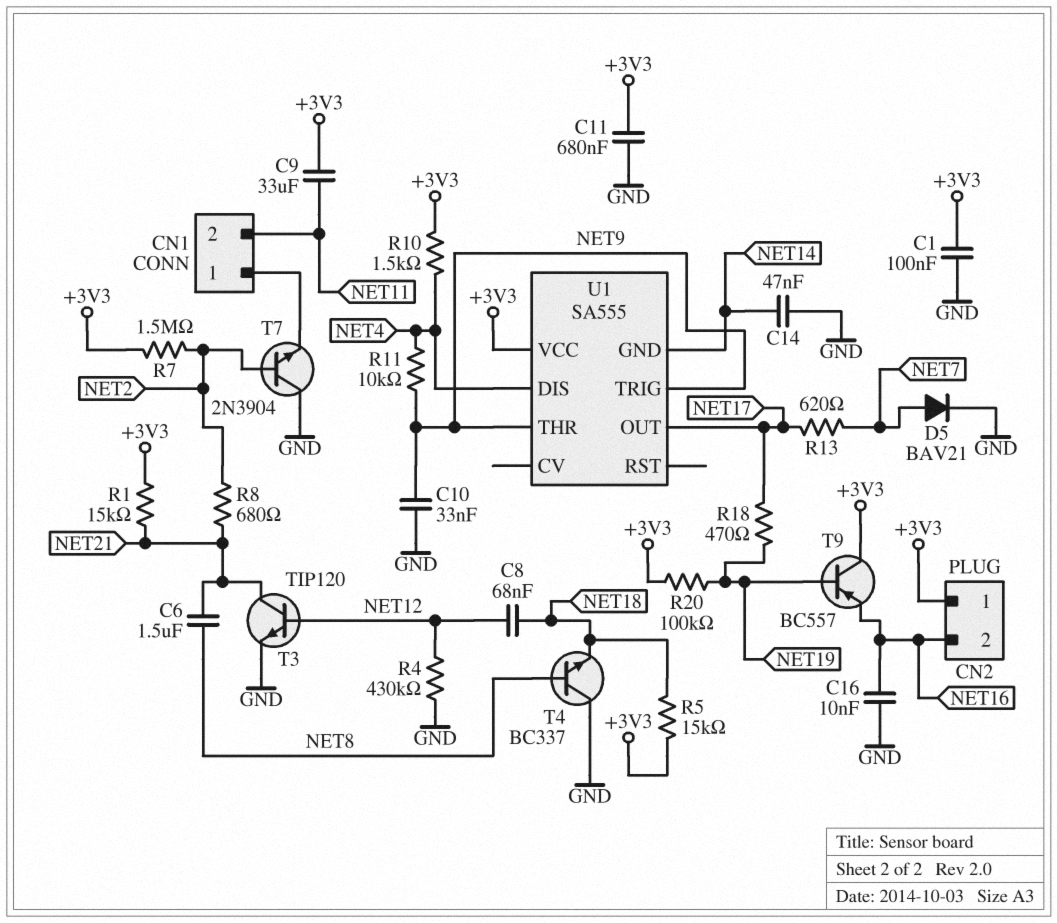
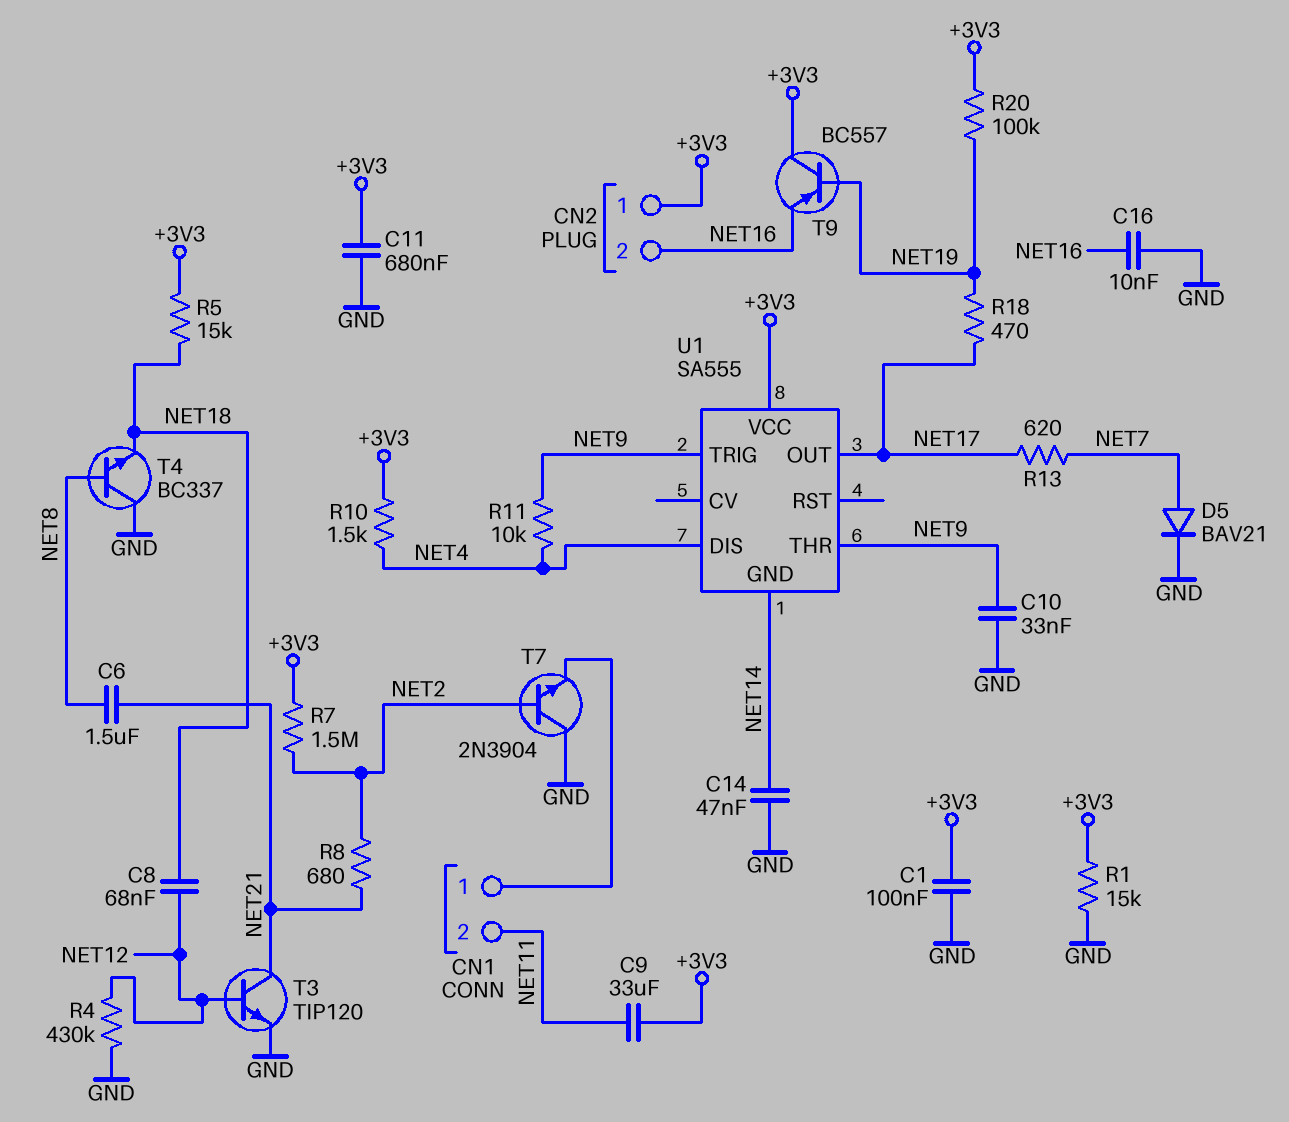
R1: 15k (+3V3, NET21) -> 15k (+3V3, GND)

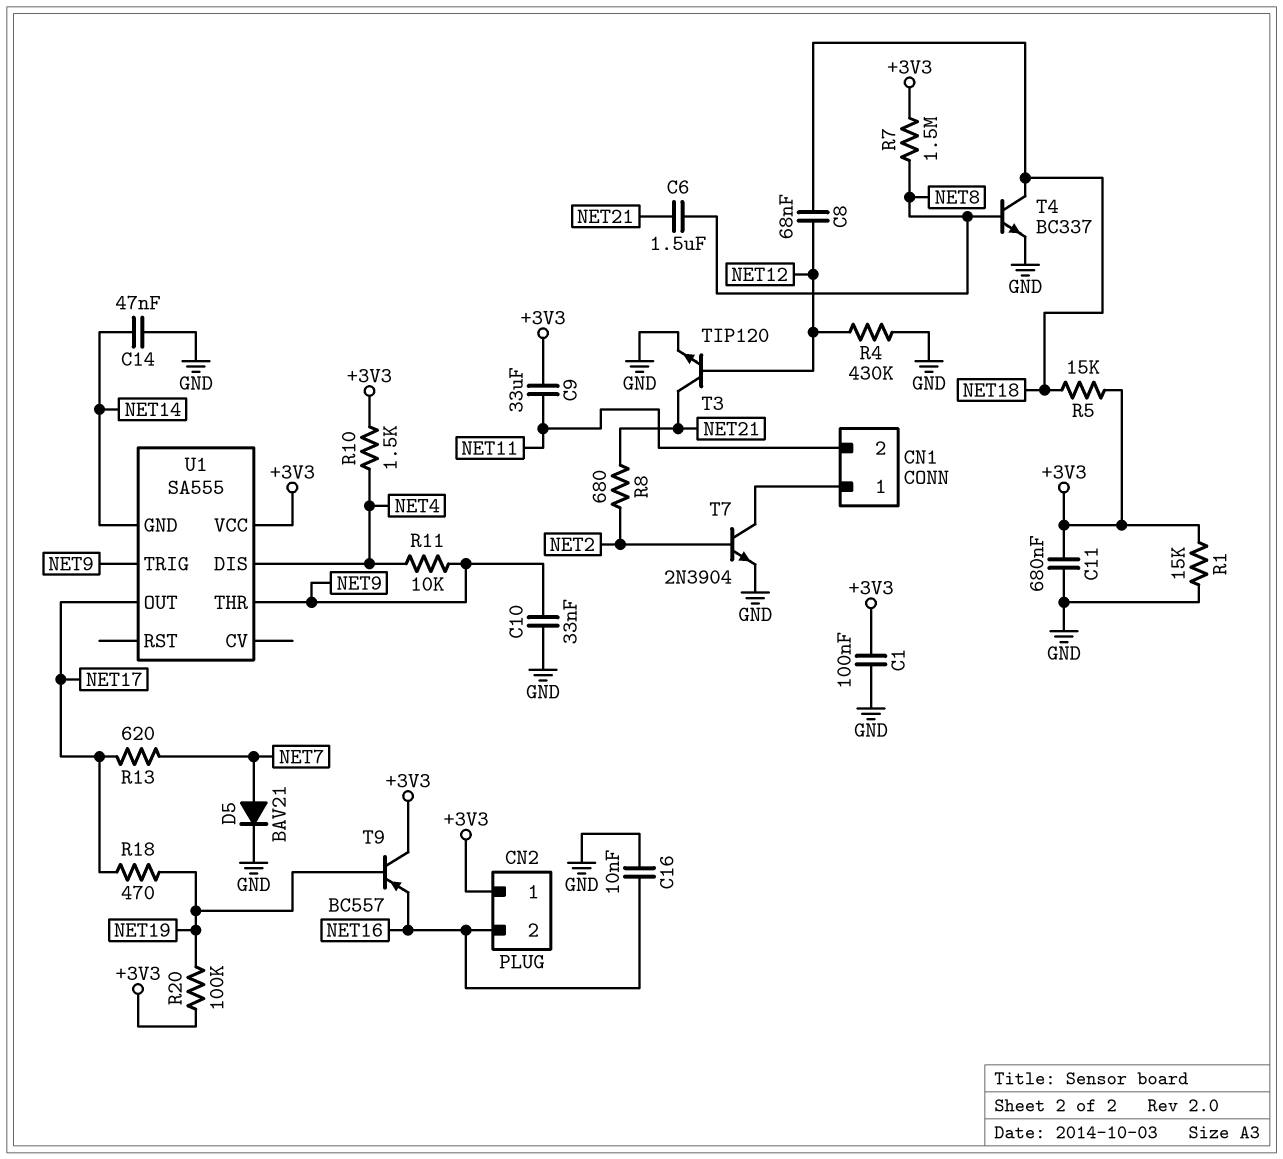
R7: 1.5M (+3V3, NET2) -> 1.5M (+3V3, NET8)
T4: NPN BC337 (B NET8, C GND, E NET18) -> NPN BC337 (B NET8, C NET18, E GND)
T7: NPN 2N3904 (B NET2, C GND, E CN1/1) -> NPN 2N3904 (B NET2, C CN1/1, E GND)

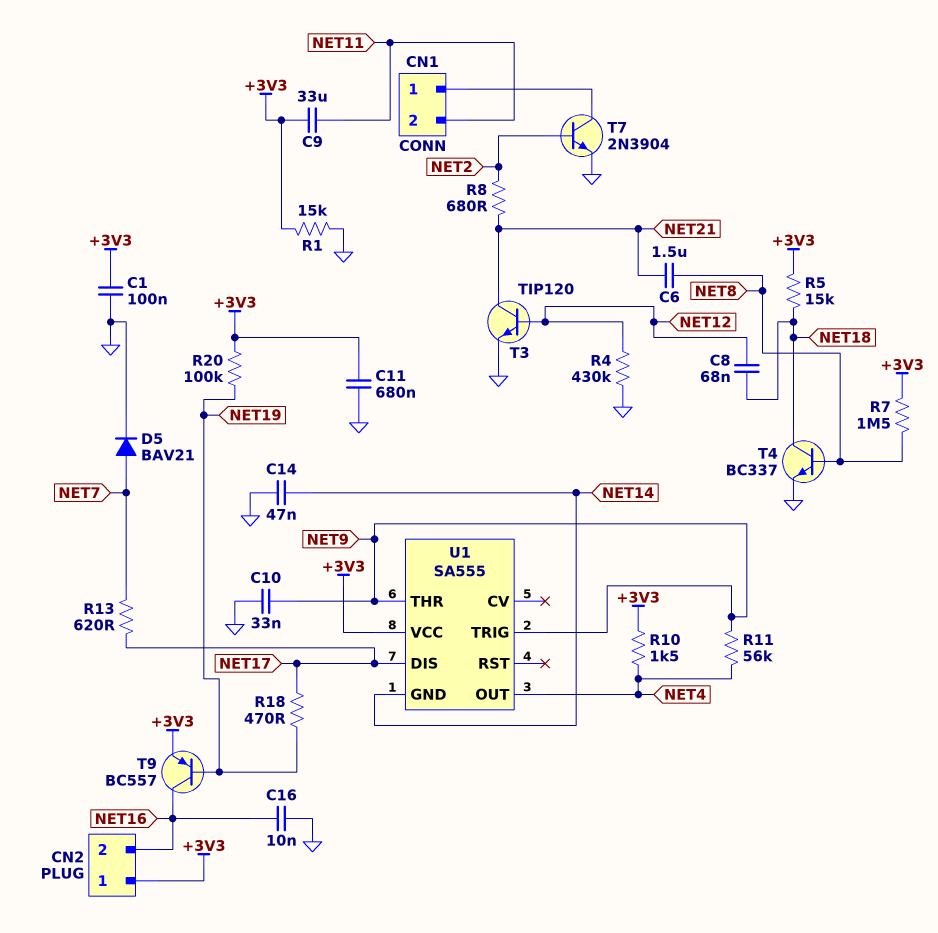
R11: 10k (NET4, NET9) -> 56k (NET4, NET9)
T9: PNP BC557 (B NET19, C +3V3, E NET16) -> PNP BC557 (B NET19, C NET16, E +3V3)
U1 pin DIS: NET4 -> NET17
U1 pin OUT: NET17 -> NET4

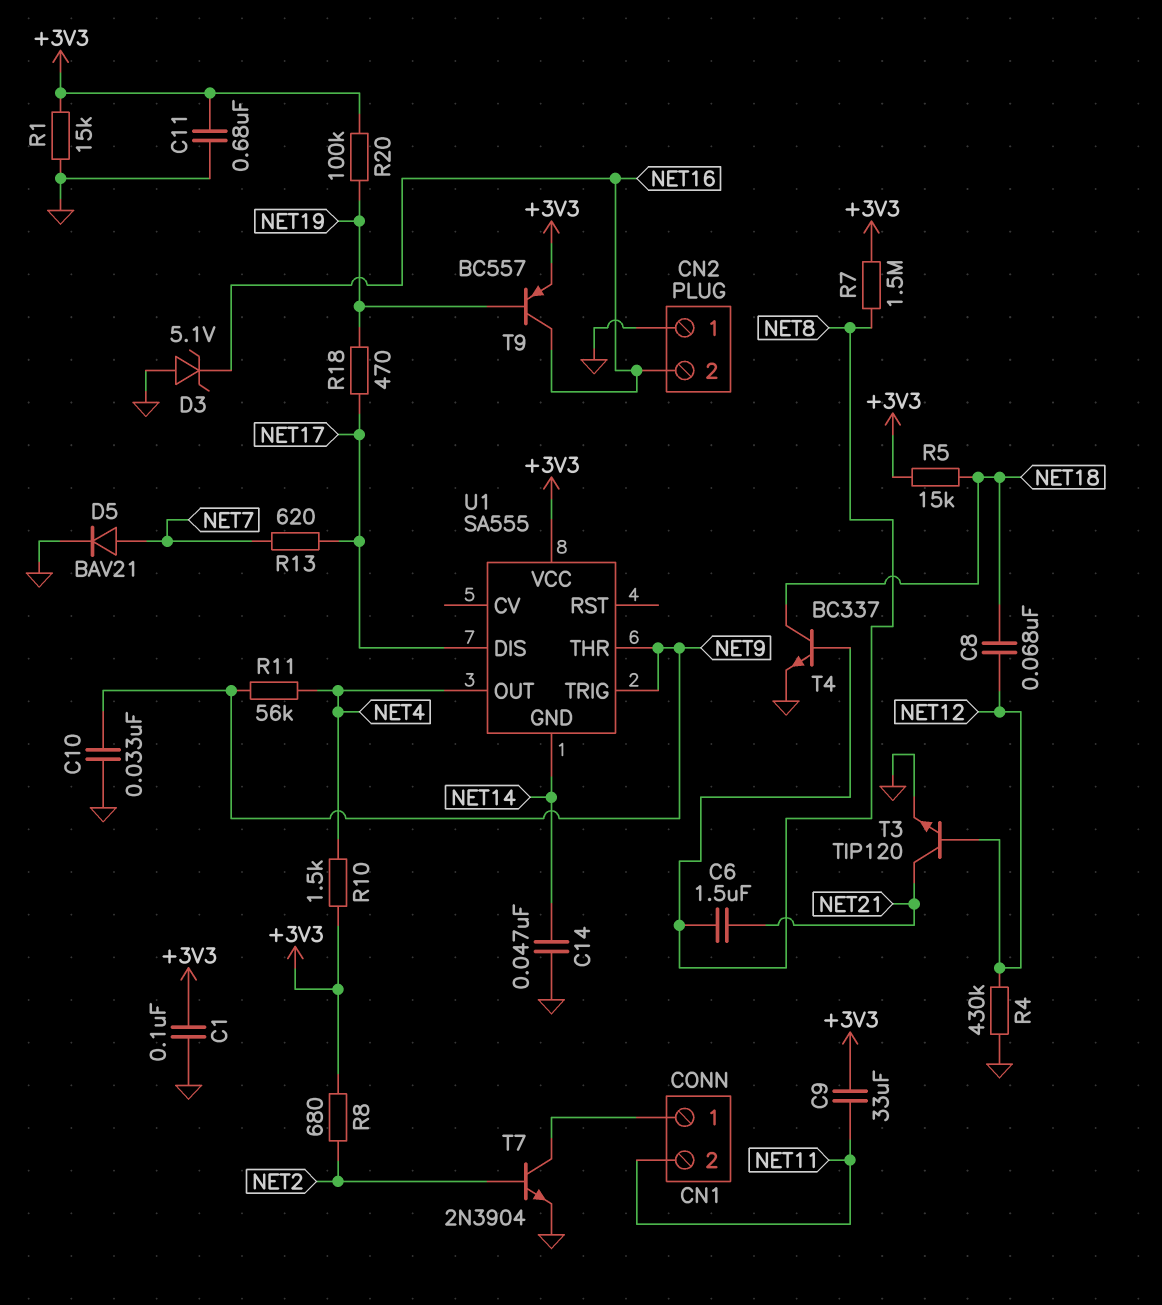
C16: 10nF (GND, NET16) -> none
CN2 pin 1: +3V3 -> GND
D3: none -> zener 5.1V (A GND, K NET16)
R8: 680 (NET2, NET21) -> 680 (+3V3, NET2)

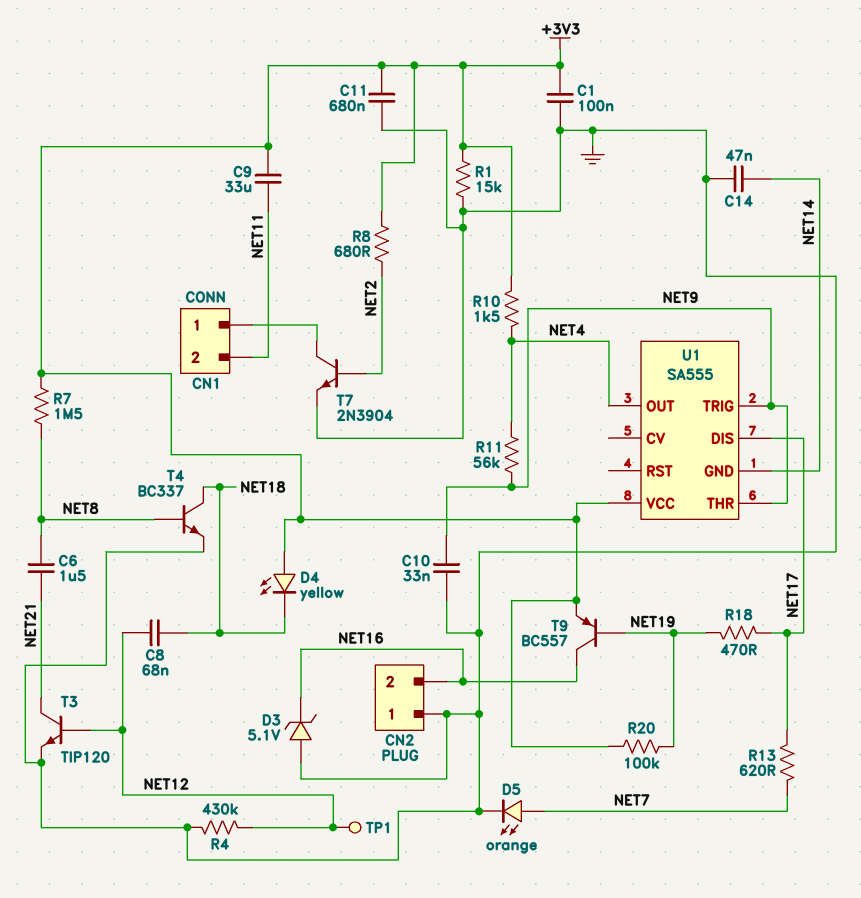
D4: none -> LED yellow (A +3V3, K NET18)
D5: diode BAV21 (A NET7, K GND) -> LED orange (A NET7, K GND)
R5: 15k (+3V3, NET18) -> none
TP1: none -> test point (NET12)

